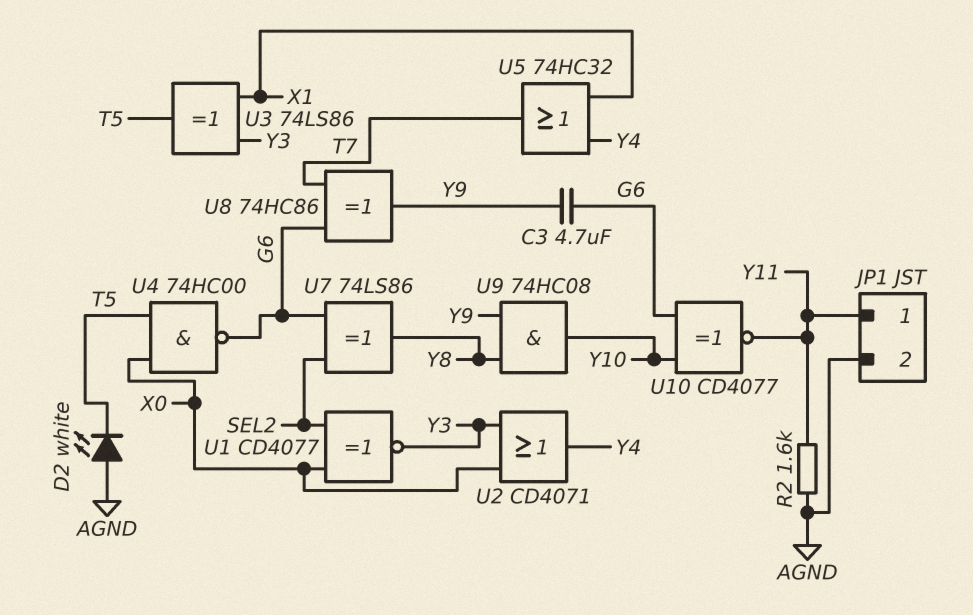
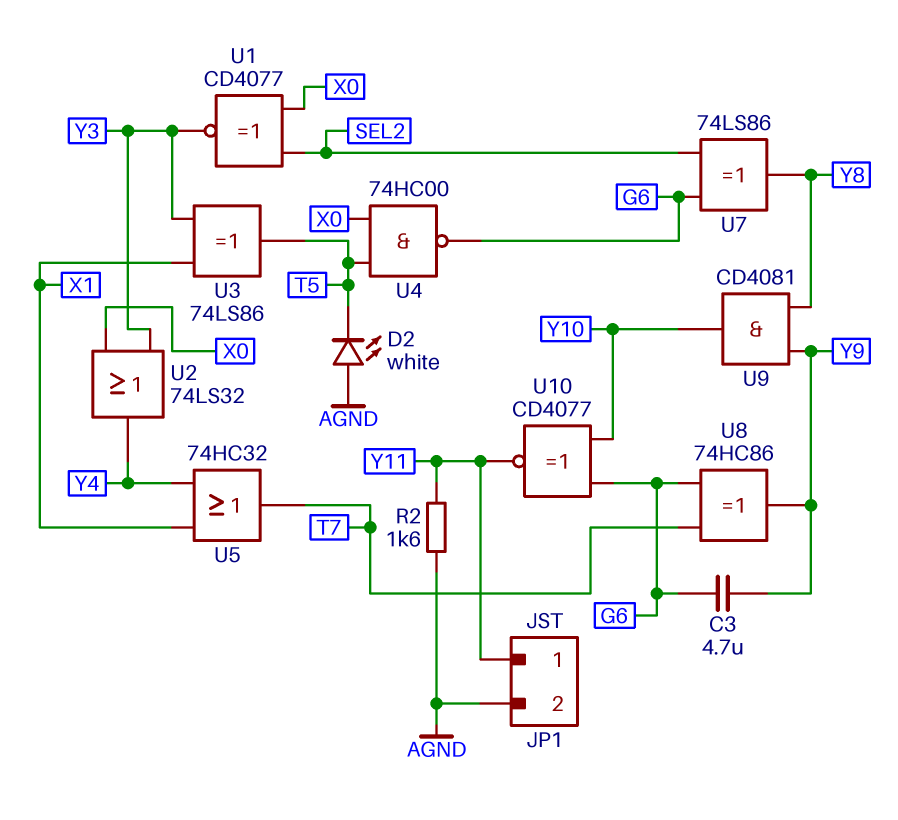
U2: OR CD4071 (in X0, in Y3, out Y4) -> OR 74LS32 (in X0, in Y3, out Y4)
U9: AND 74HC08 (in Y8, in Y9, out Y10) -> AND CD4081 (in Y8, in Y9, out Y10)

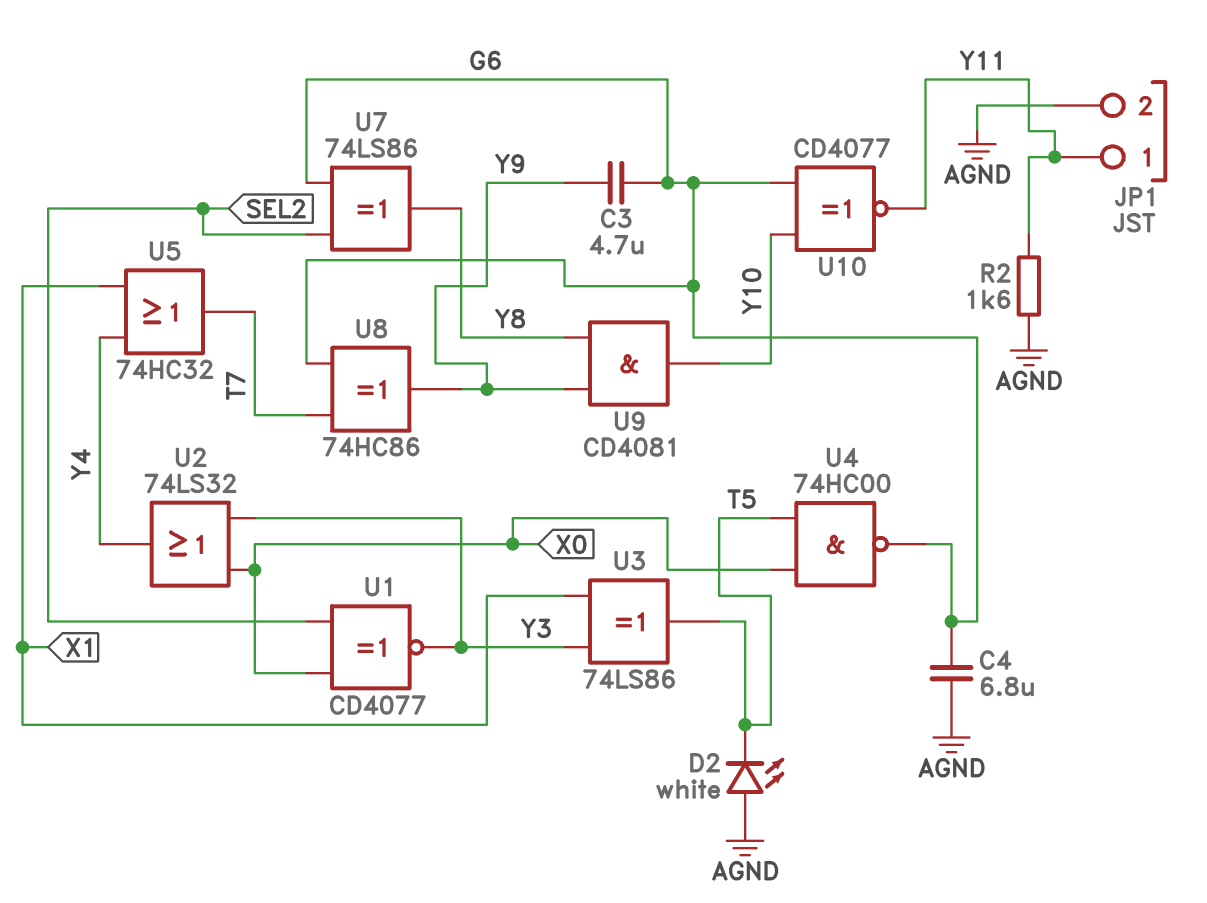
C4: none -> 6.8uF (AGND, G6)

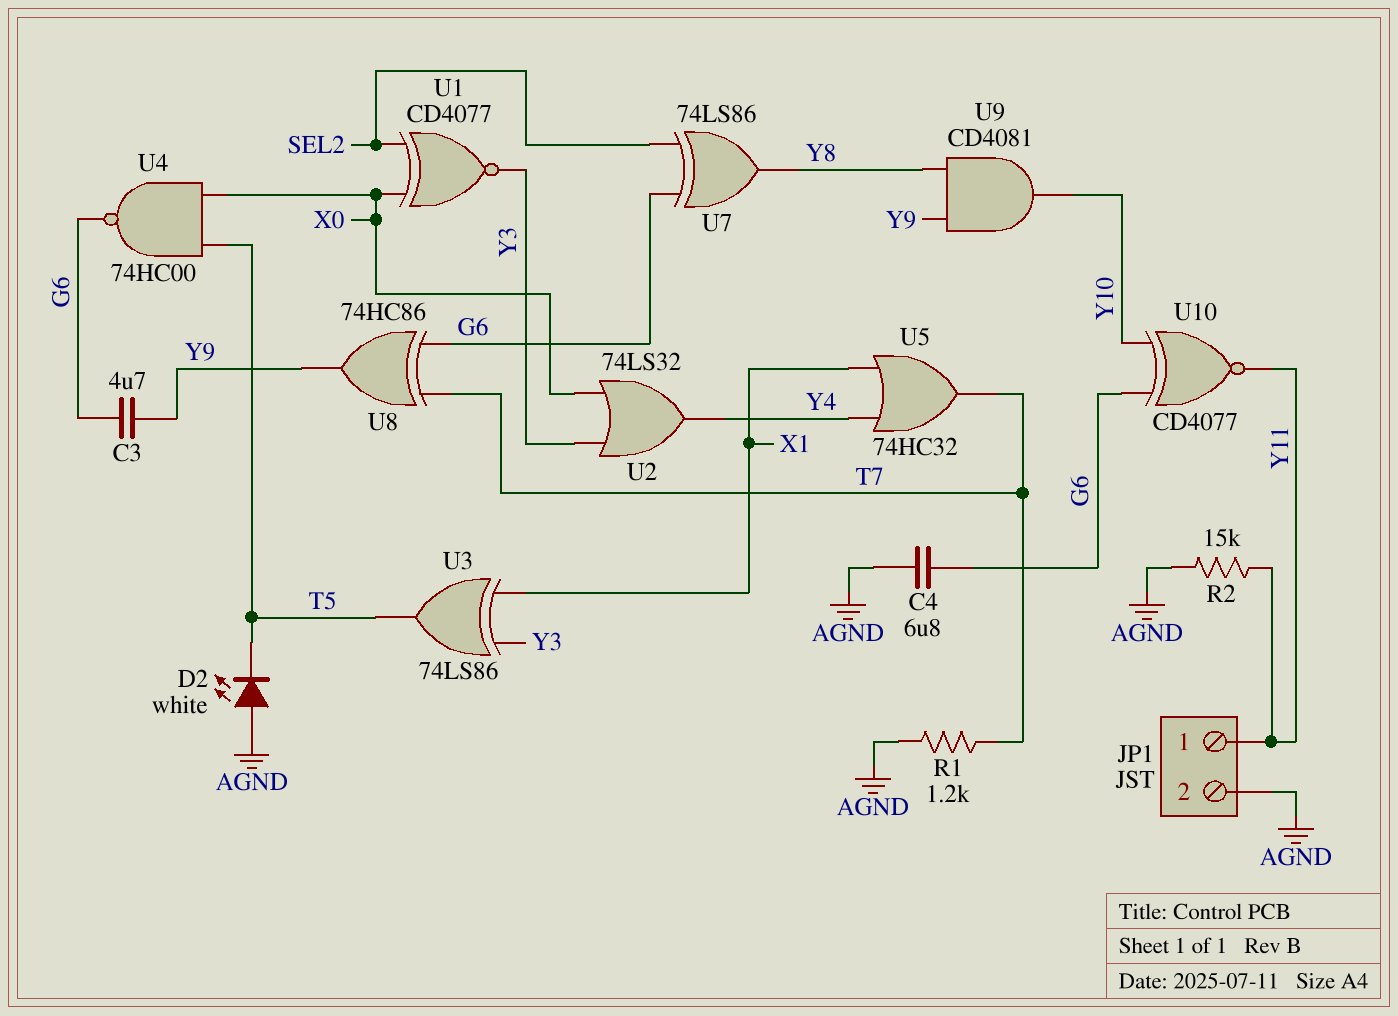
R1: none -> 1.2k (AGND, T7)
R2: 1.6k (AGND, Y11) -> 15k (AGND, Y11)

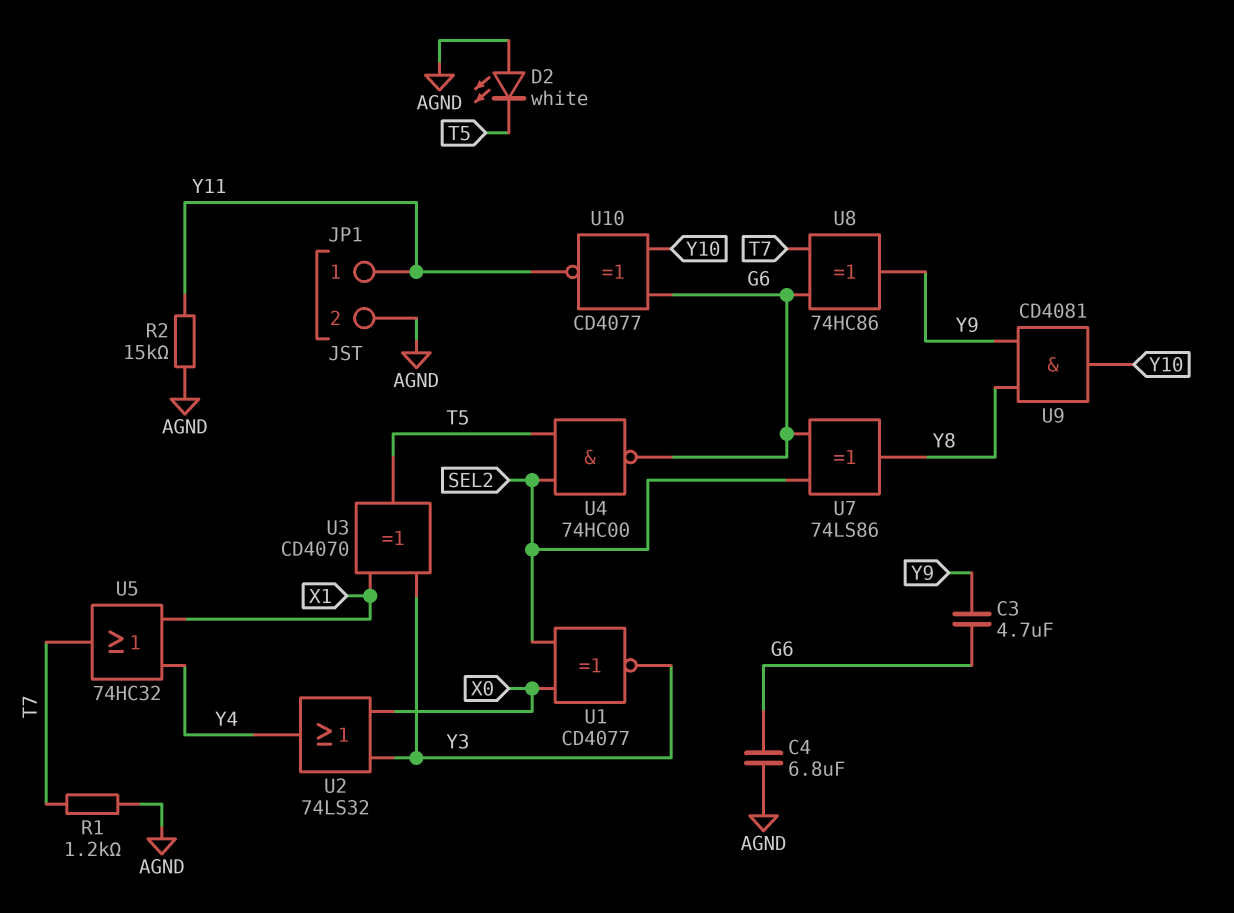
U3: XOR 74LS86 (in X1, in Y3, out T5) -> XOR CD4070 (in X1, in Y3, out T5)
U4: NAND 74HC00 (in T5, in X0, out G6) -> NAND 74HC00 (in SEL2, in T5, out G6)

